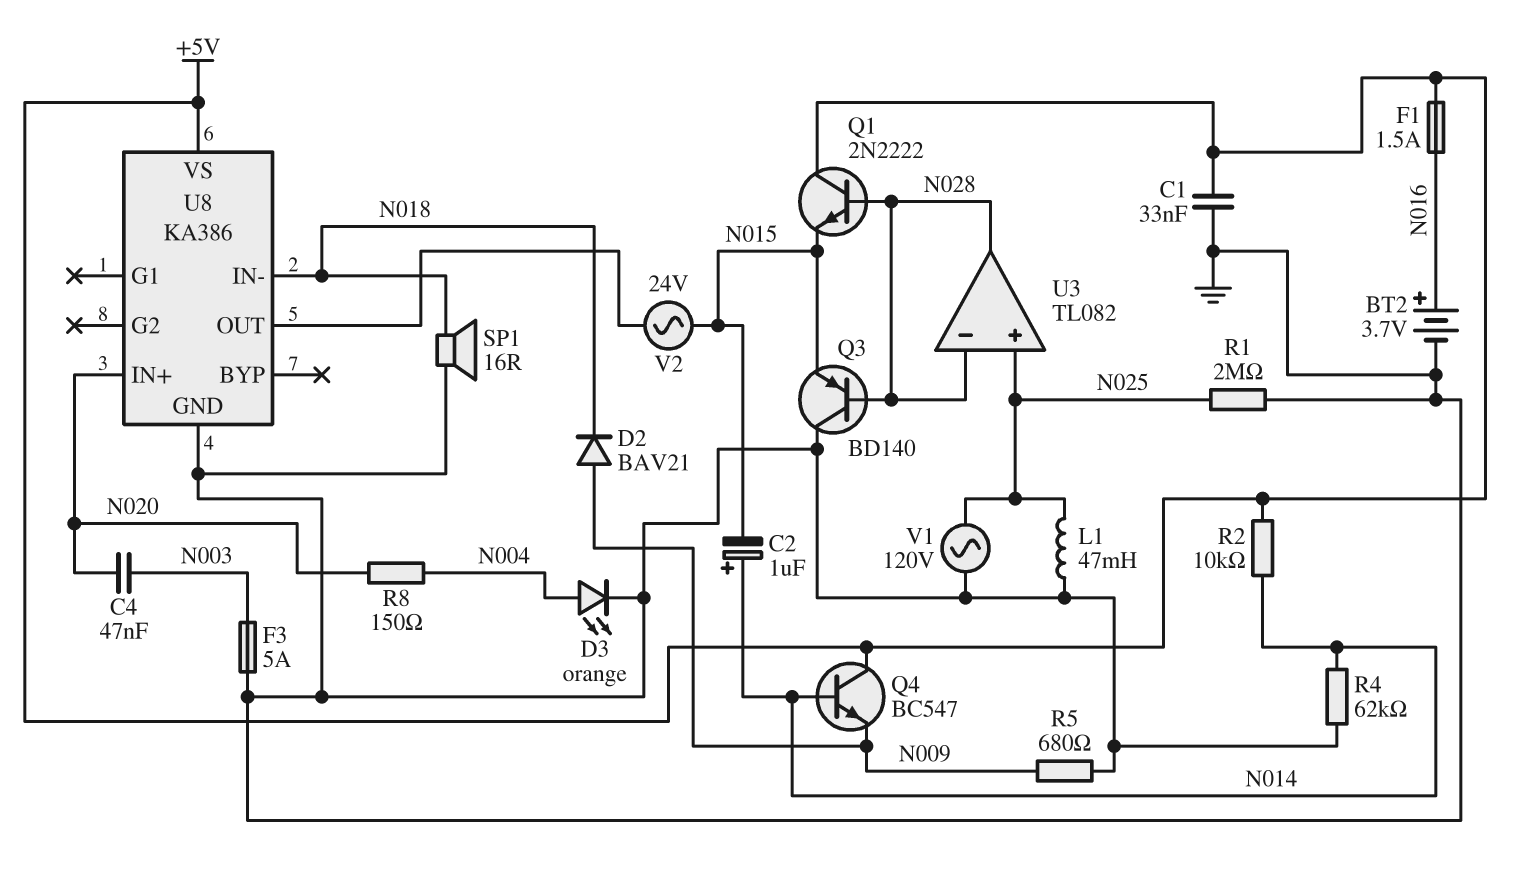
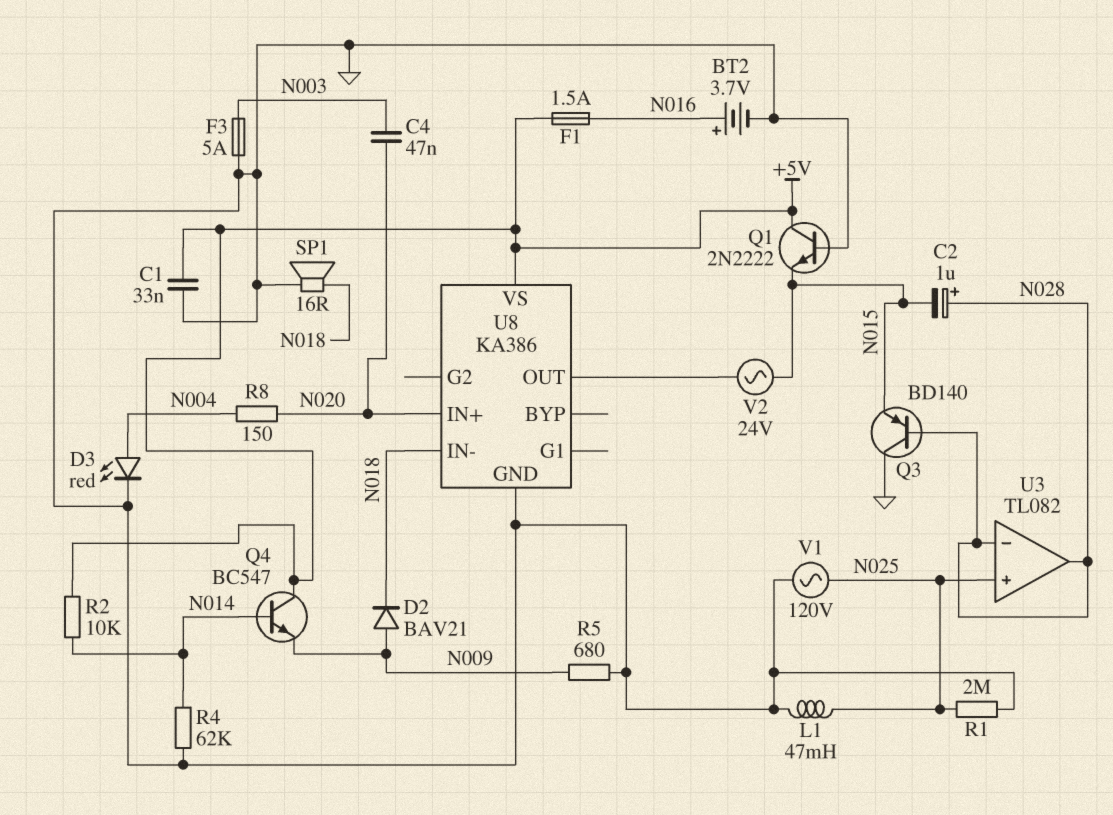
C2: 1uF (plus N014, minus N015) -> 1uF (plus N028, minus N015)
D3: LED orange (A N004, K GND) -> LED red (A N004, K GND)
Q1: NPN 2N2222 (B N028, C +5V, E N015) -> NPN 2N2222 (B GND, C +5V, E N015)

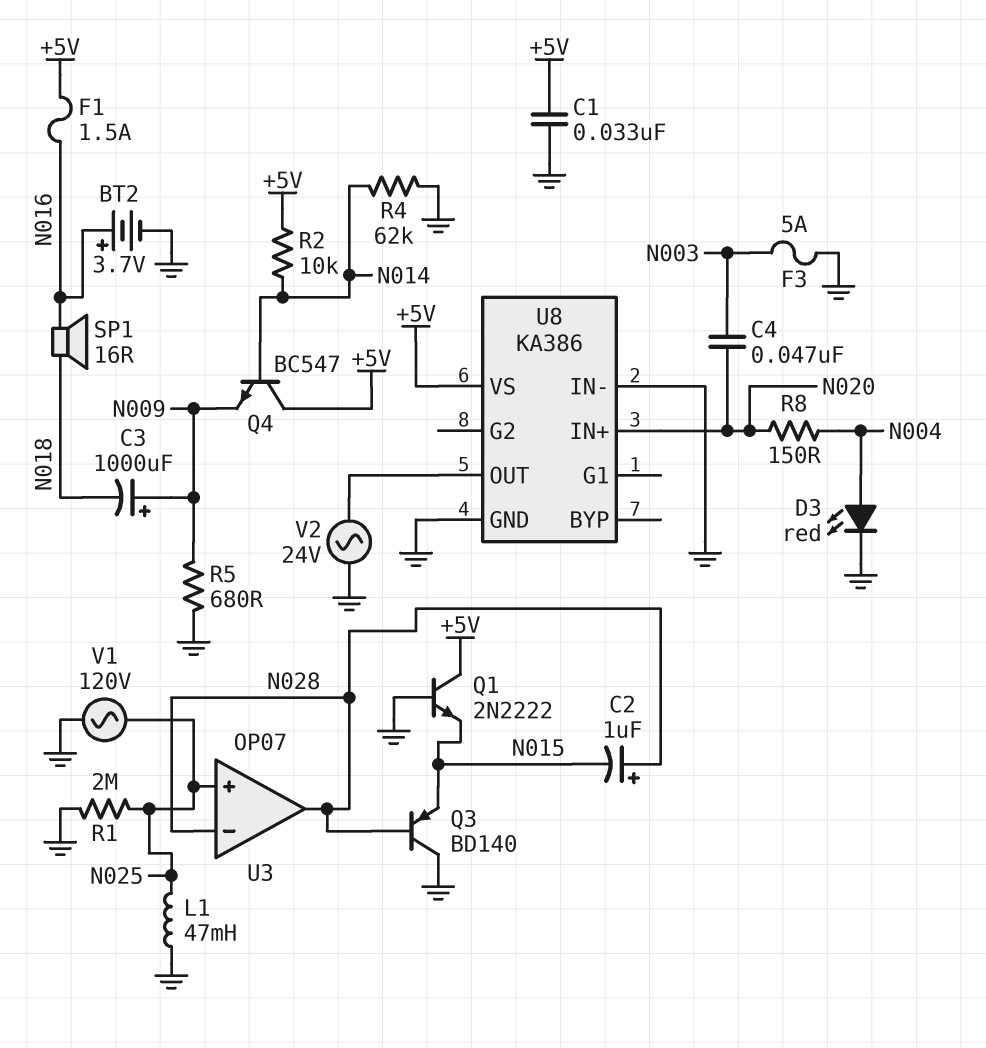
C3: none -> 1000uF (plus N009, minus N018)
D2: diode BAV21 (A N009, K N018) -> none
SP1: speaker 16R (GND, N018) -> speaker 16R (N016, N018)
U3: TL082 -> OP07
U8 pin IN-: N018 -> GND
V2: AC 24V (N015, U8/OUT) -> AC 24V (GND, U8/OUT)

